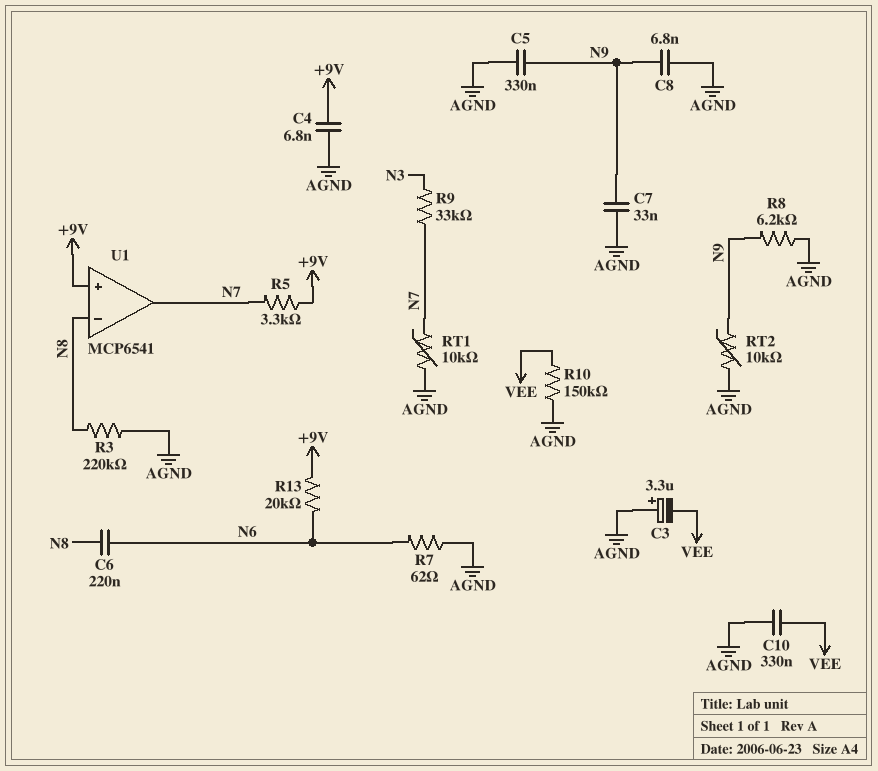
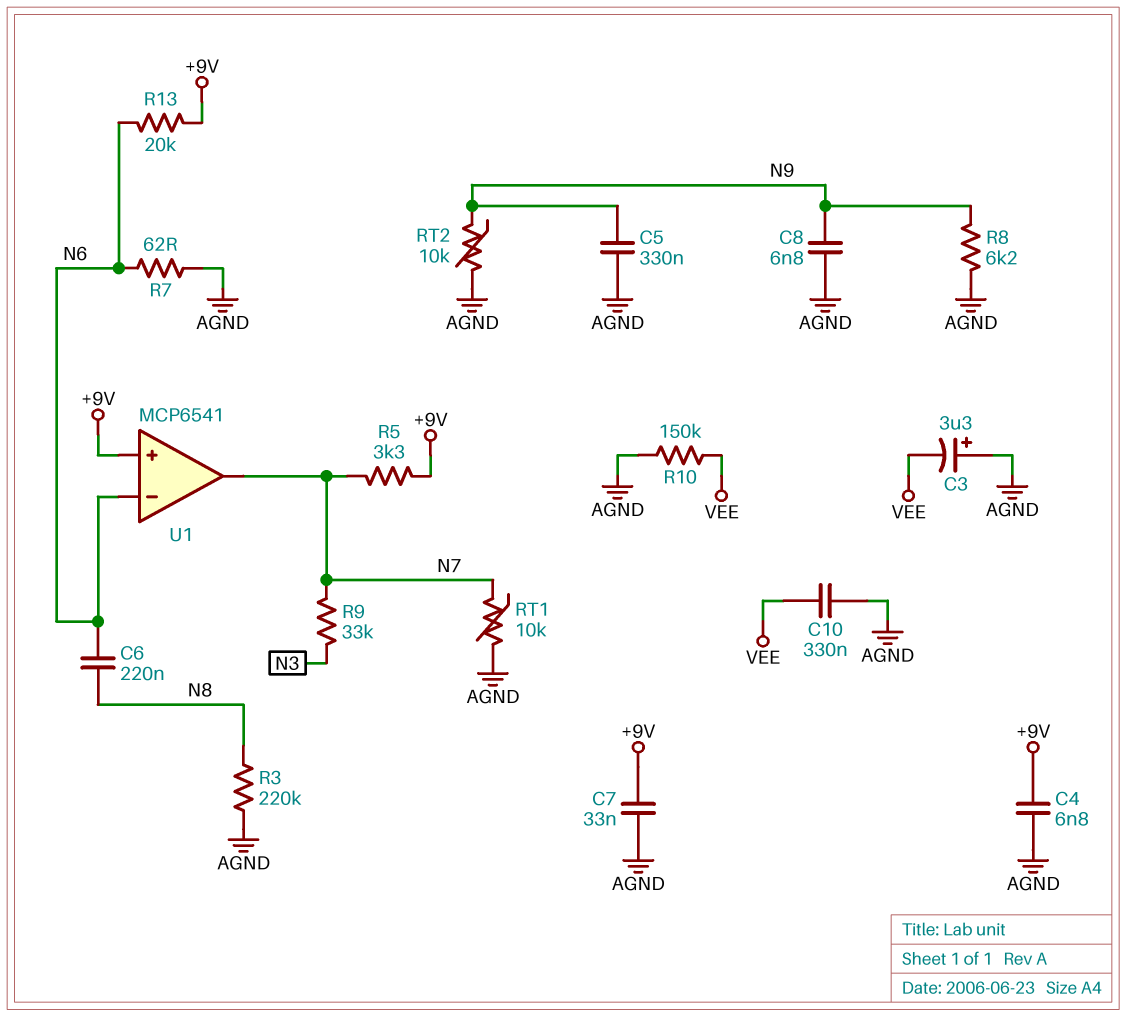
C7: 33nF (AGND, N9) -> 33nF (+9V, AGND)
U1 pin in-: N8 -> N6

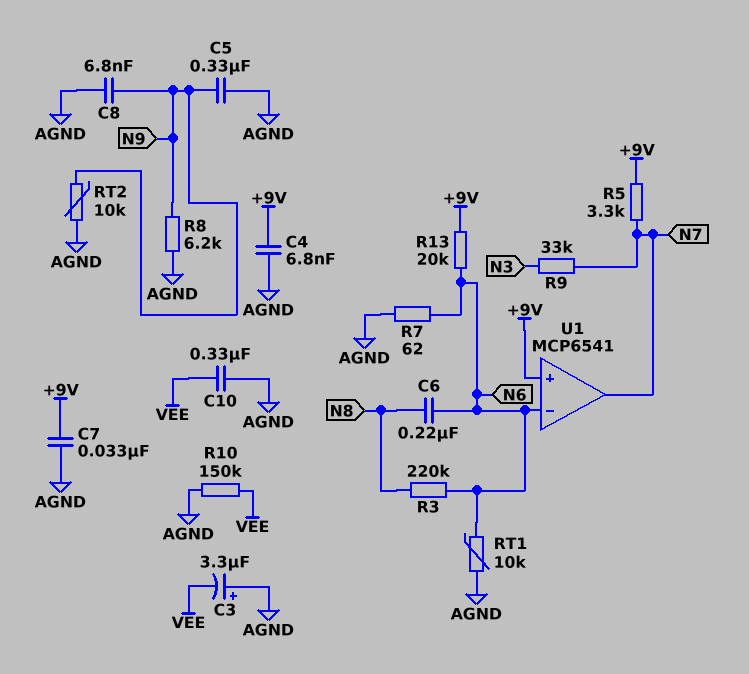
R3: 220k (AGND, N8) -> 220k (N6, N8)
RT1: 10k (AGND, N7) -> 10k (AGND, N6)

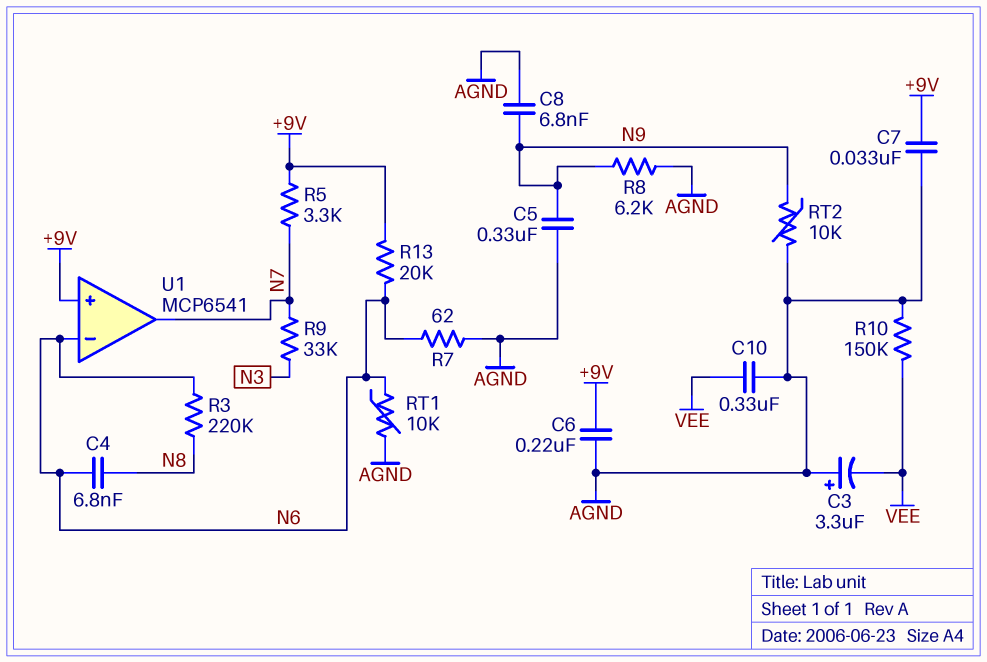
C4: 6.8nF (+9V, AGND) -> 6.8nF (N6, N8)
C6: 220nF (N6, N8) -> 220nF (+9V, AGND)

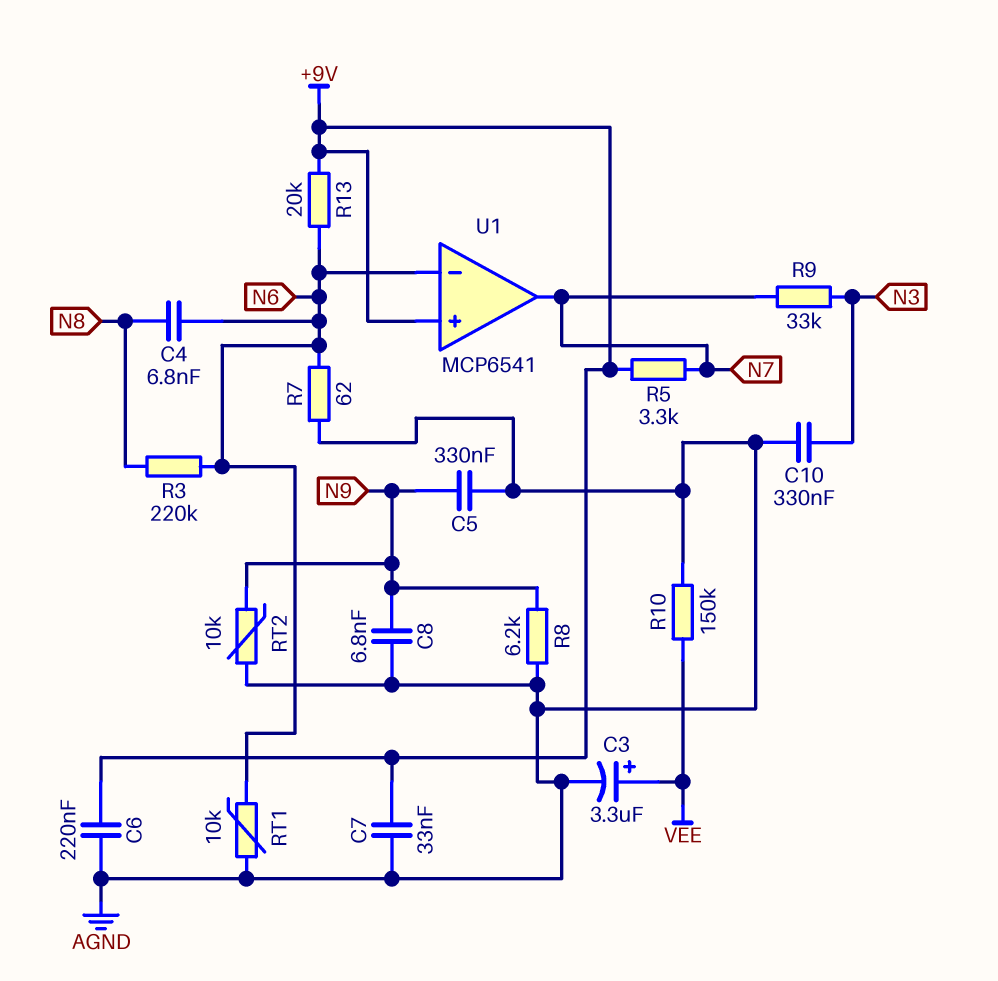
C3: 3.3uF (plus AGND, minus VEE) -> 3.3uF (plus VEE, minus AGND)
C10: 330nF (AGND, VEE) -> 330nF (AGND, N3)

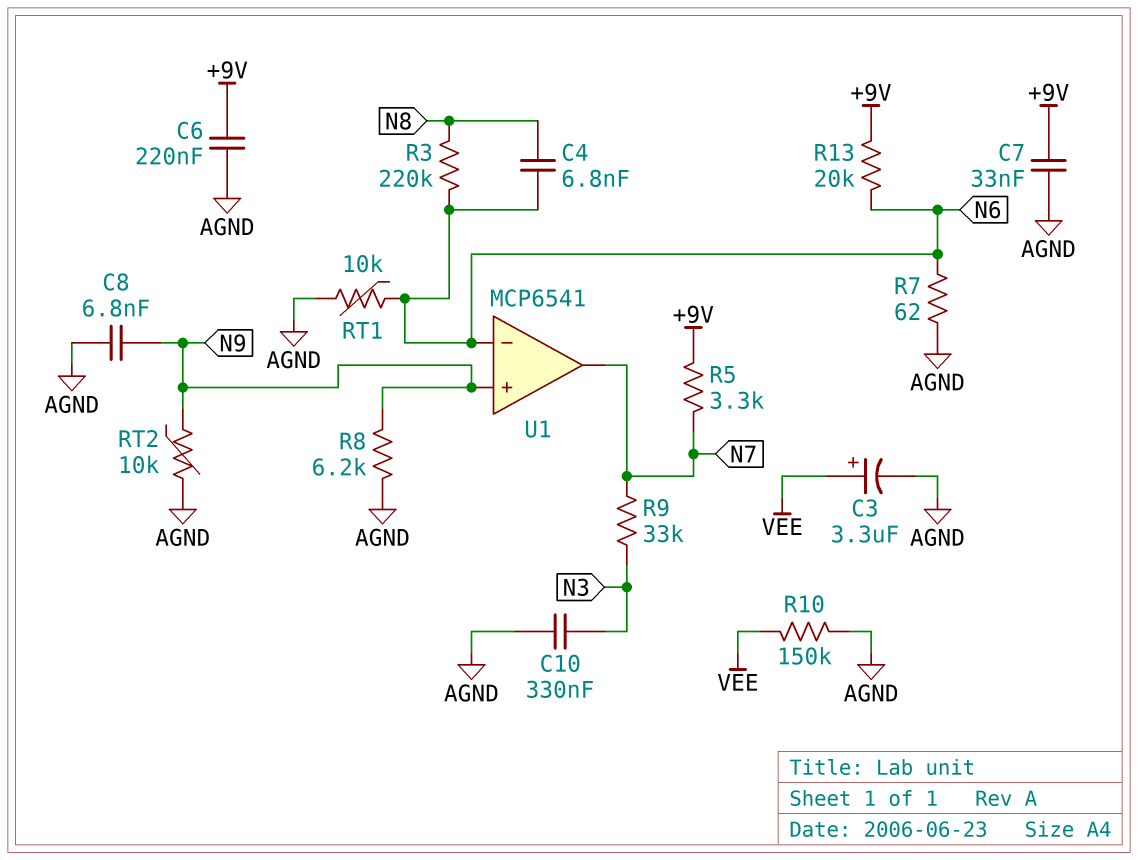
C5: 330nF (AGND, N9) -> none
U1 pin in+: +9V -> N9

